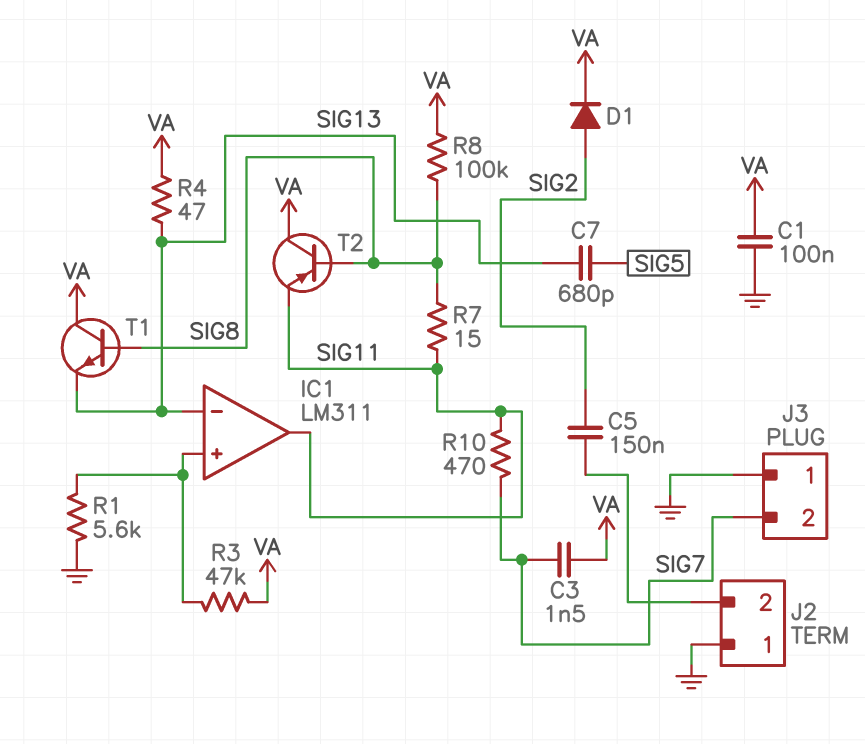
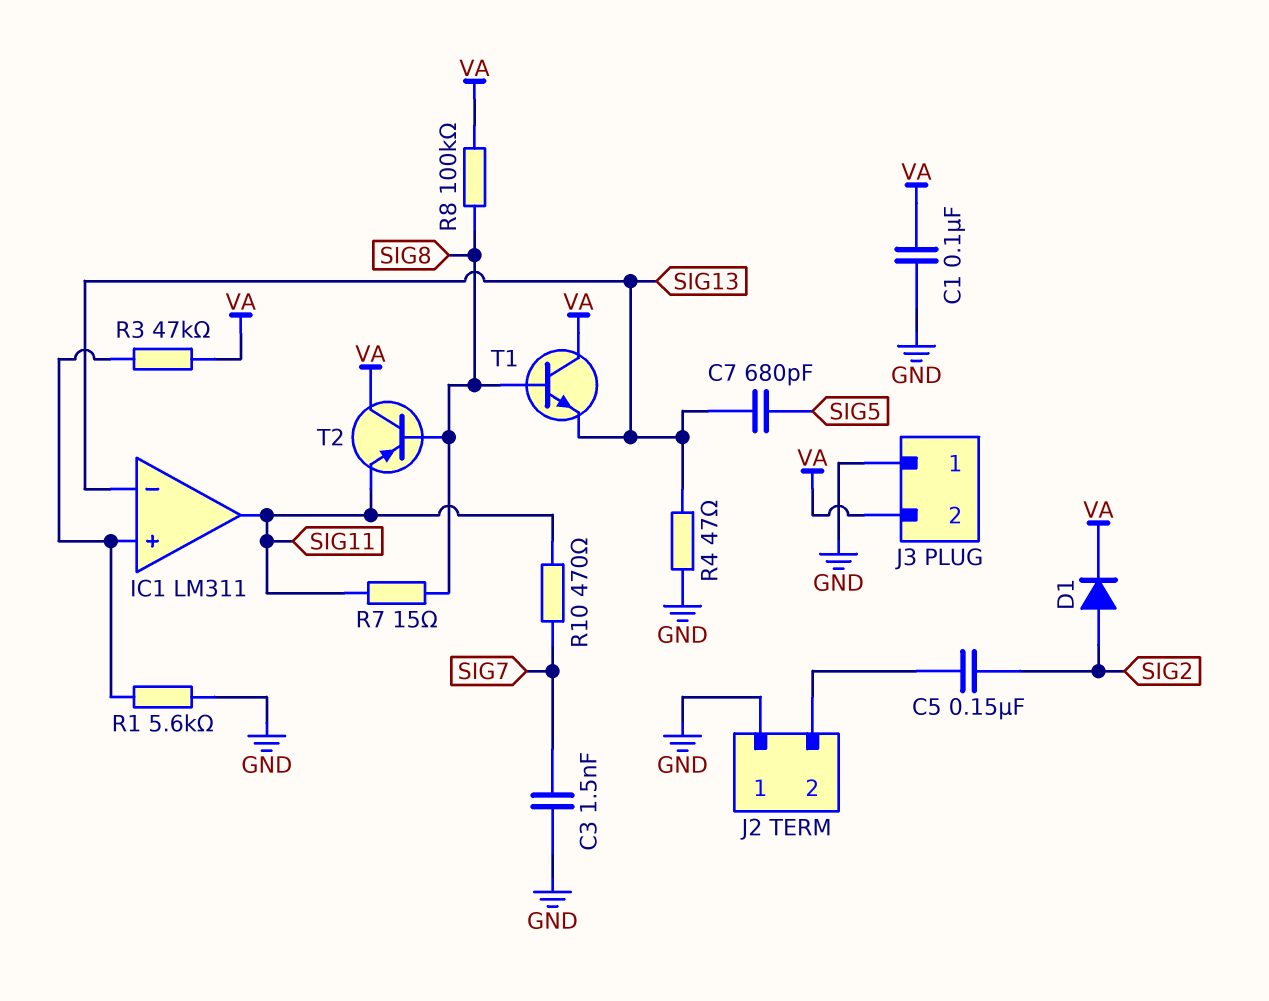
C3: 1.5nF (SIG7, VA) -> 1.5nF (GND, SIG7)
J3 pin 2: SIG7 -> VA
R4: 47 (SIG13, VA) -> 47 (GND, SIG13)

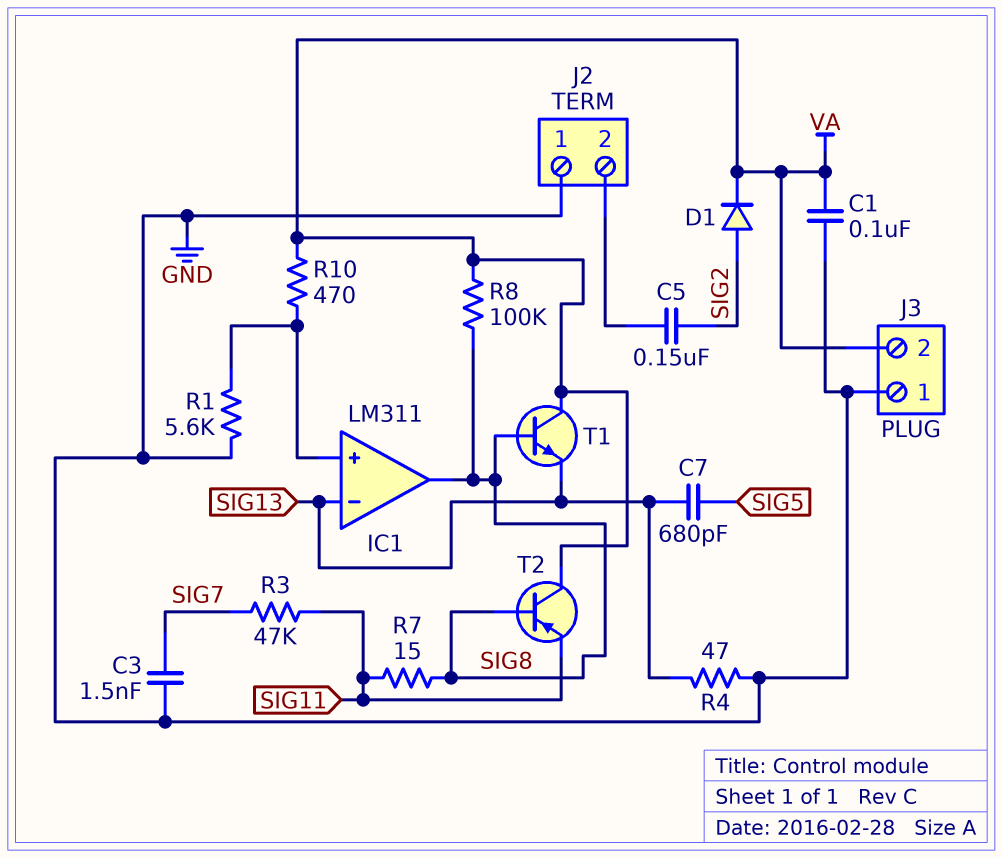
IC1 pin out: SIG11 -> SIG8
R3: 47k (IC1/in+, VA) -> 47k (SIG7, SIG11)
R10: 470 (SIG7, SIG11) -> 470 (IC1/in+, VA)

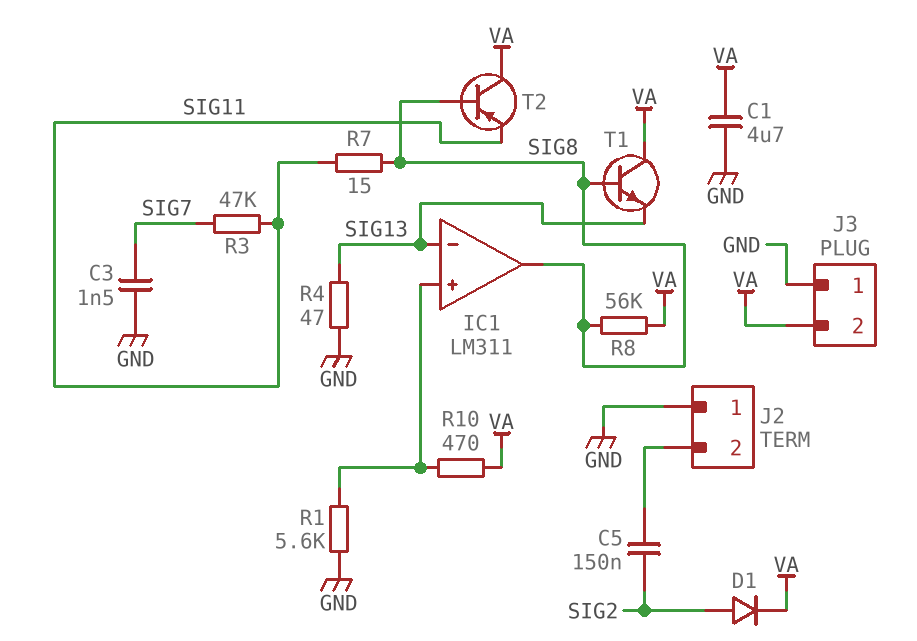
C1: 100nF (GND, VA) -> 4.7uF (GND, VA)
C7: 680pF (SIG5, SIG13) -> none
R8: 100k (SIG8, VA) -> 56k (SIG8, VA)

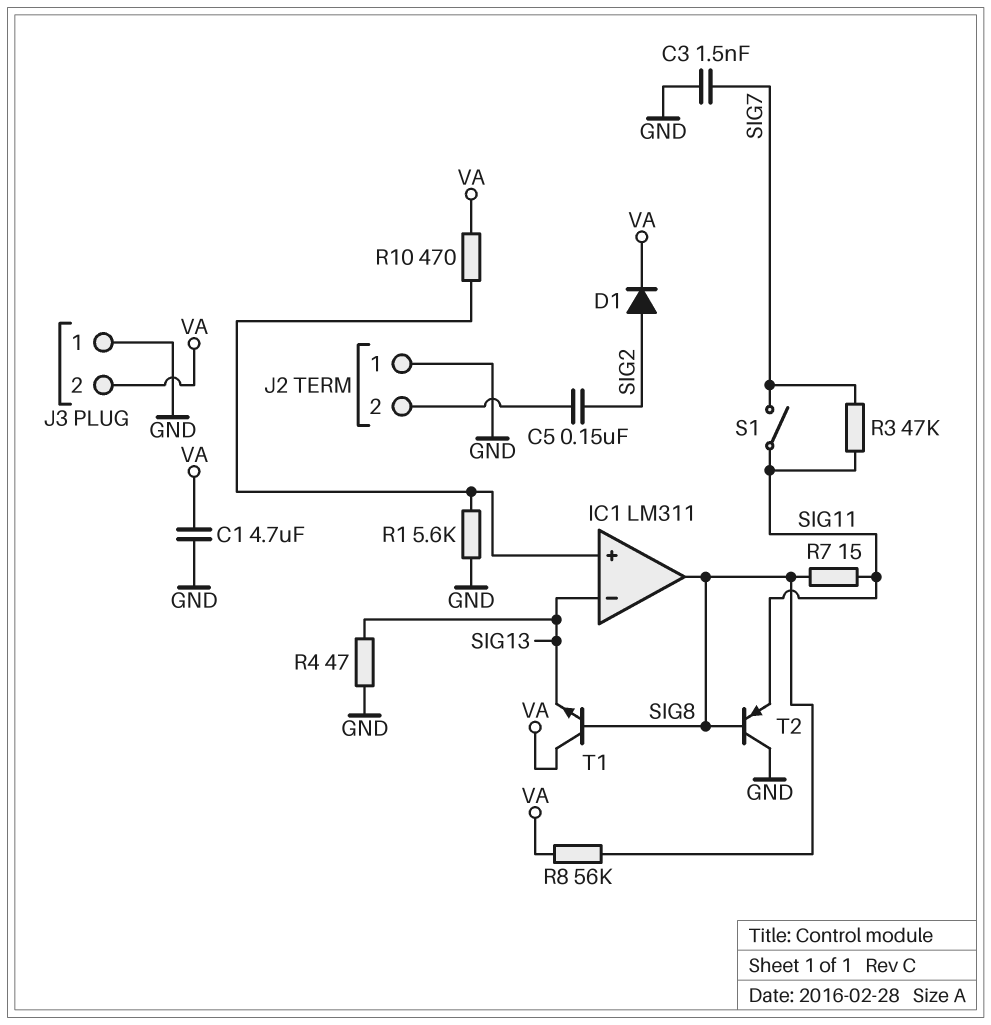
S1: none -> switch (SIG7, SIG11)
T2: PNP (B SIG8, C VA, E SIG11) -> PNP (B SIG8, C GND, E SIG11)

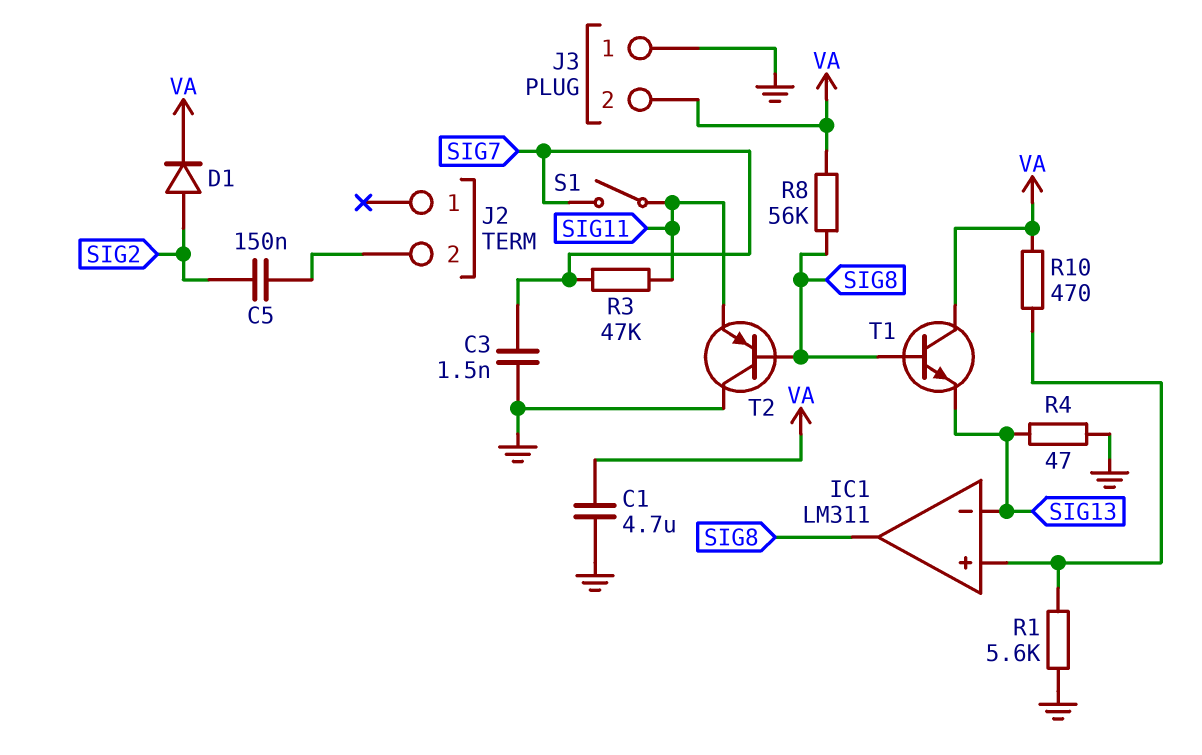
J2 pin 1: GND -> none
R7: 15 (SIG8, SIG11) -> none

